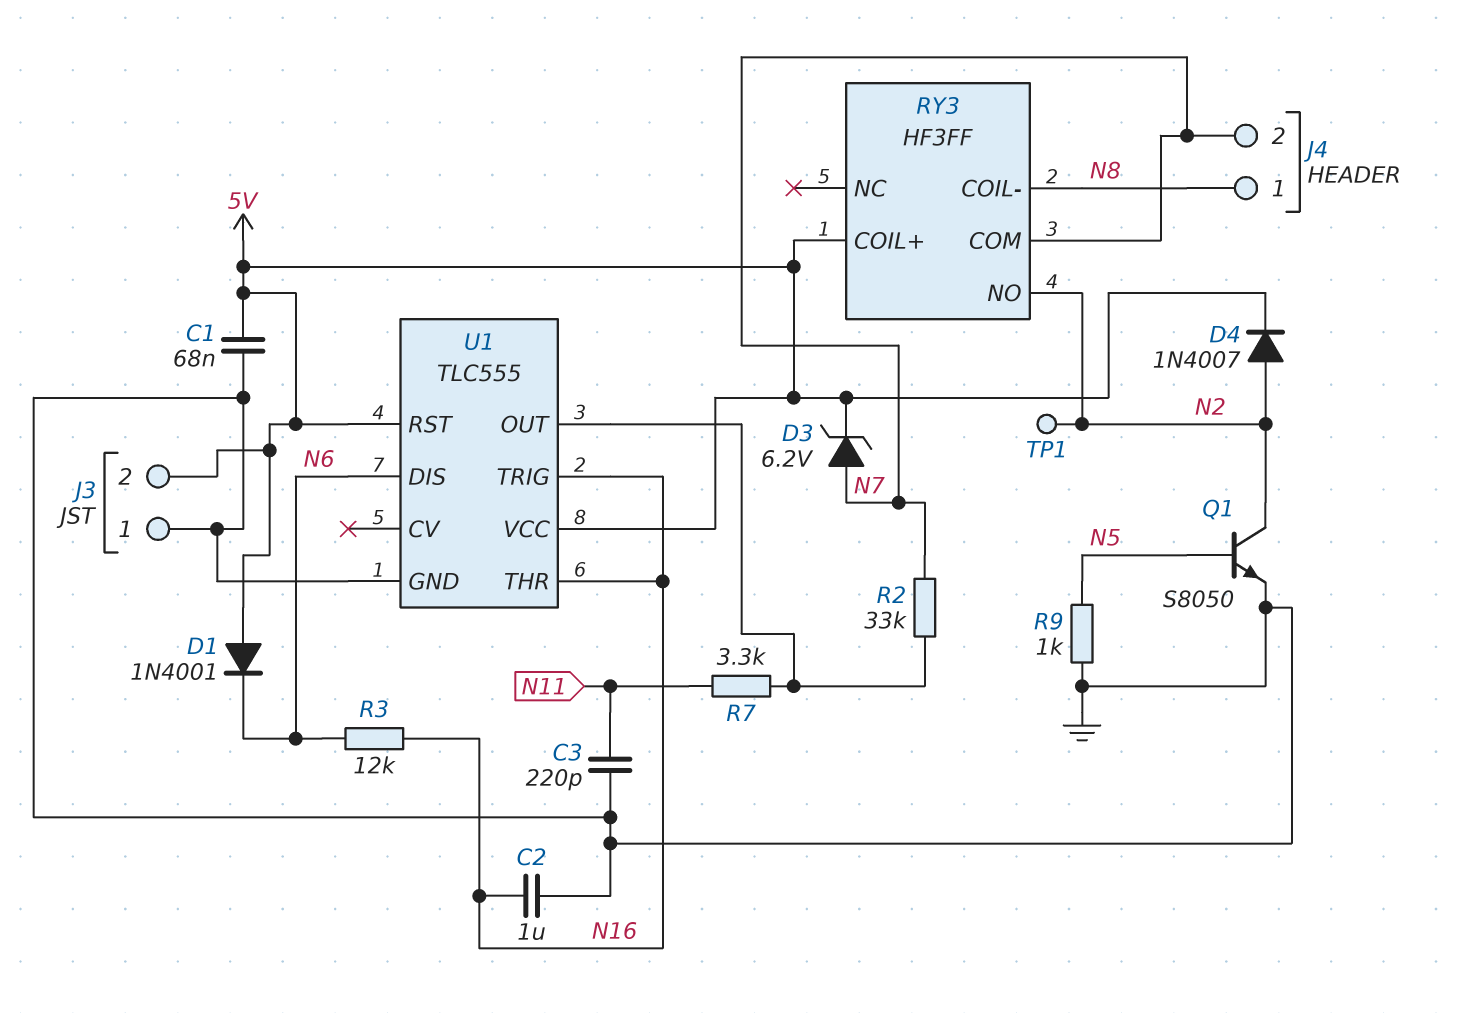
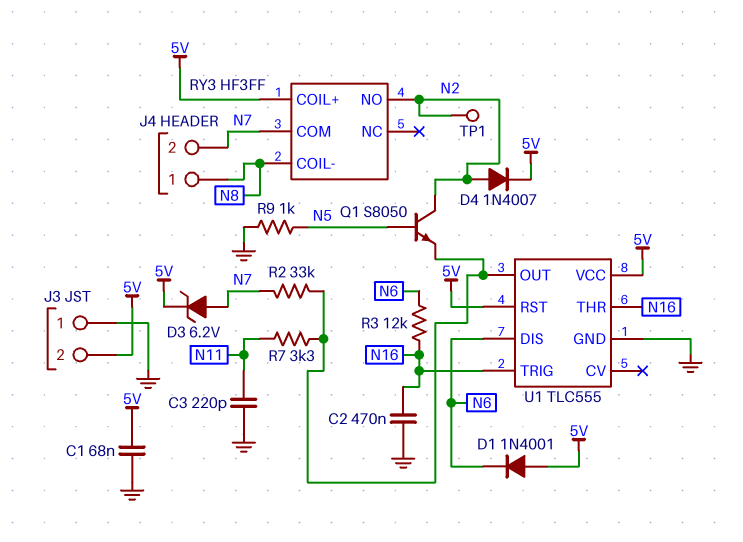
C2: 1uF (GND, N16) -> 470nF (GND, N16)
Q1: NPN S8050 (B N5, C N2, E GND) -> NPN S8050 (B N5, C N2, E U1/OUT)

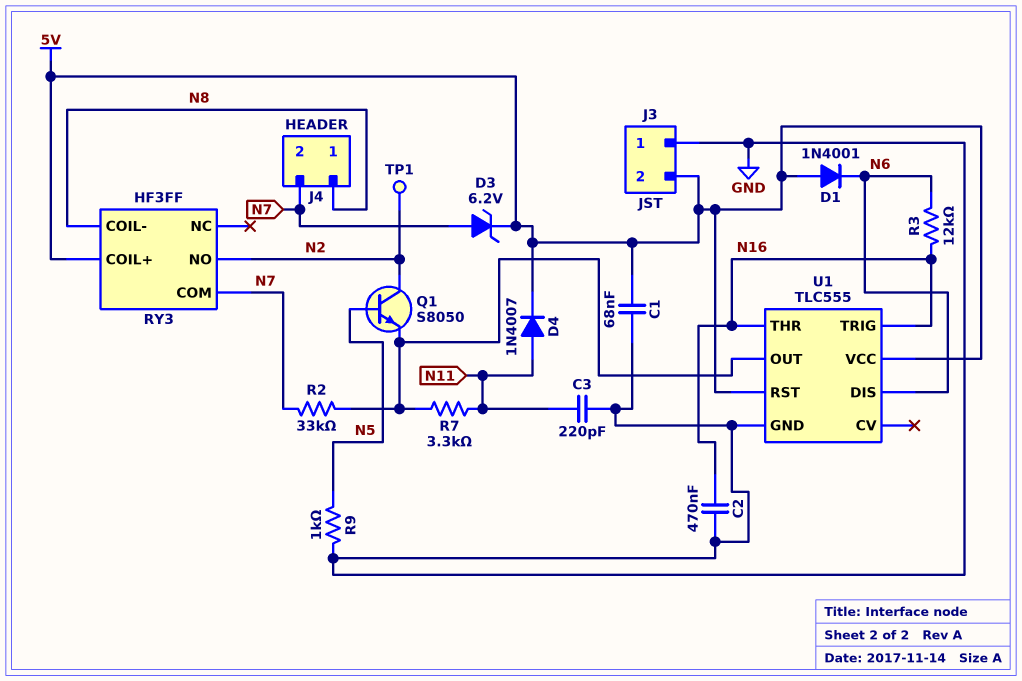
D4: diode 1N4007 (A N2, K 5V) -> diode 1N4007 (A N11, K 5V)

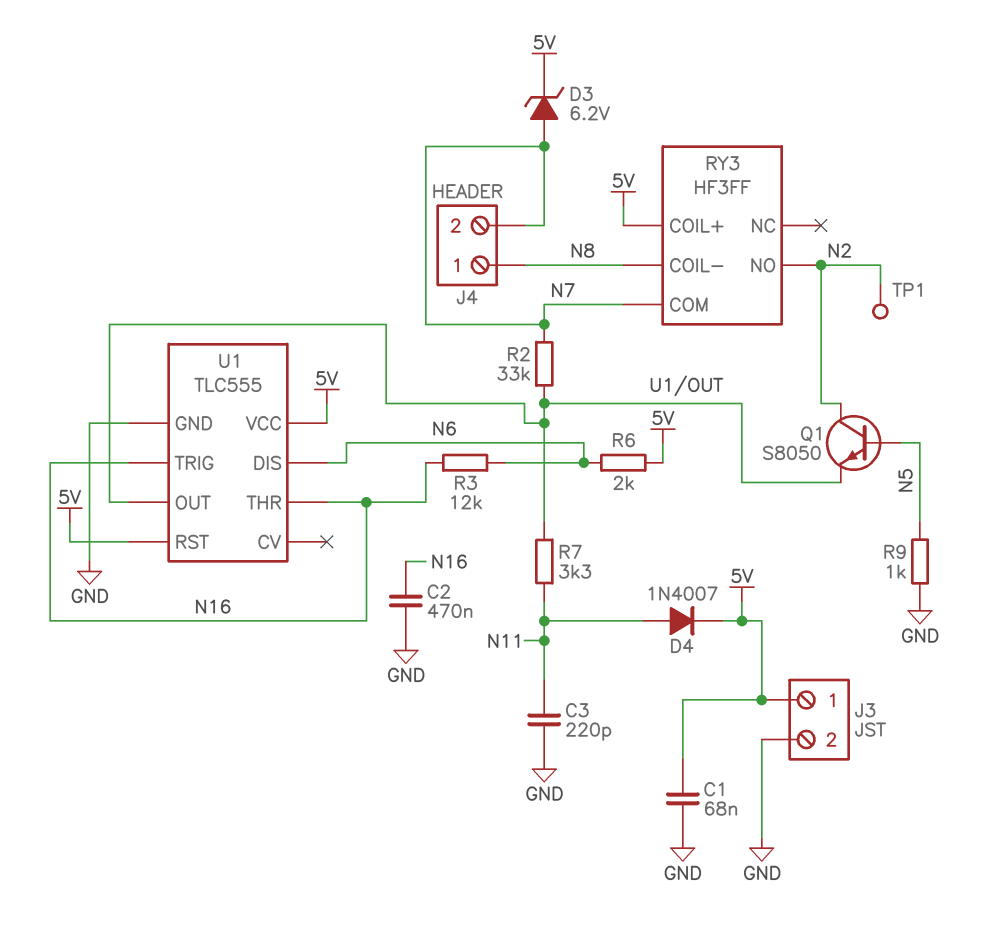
D1: diode 1N4001 (A 5V, K N6) -> none
J3 pin 1: GND -> 5V
J3 pin 2: 5V -> GND
R6: none -> 2k (5V, N6)

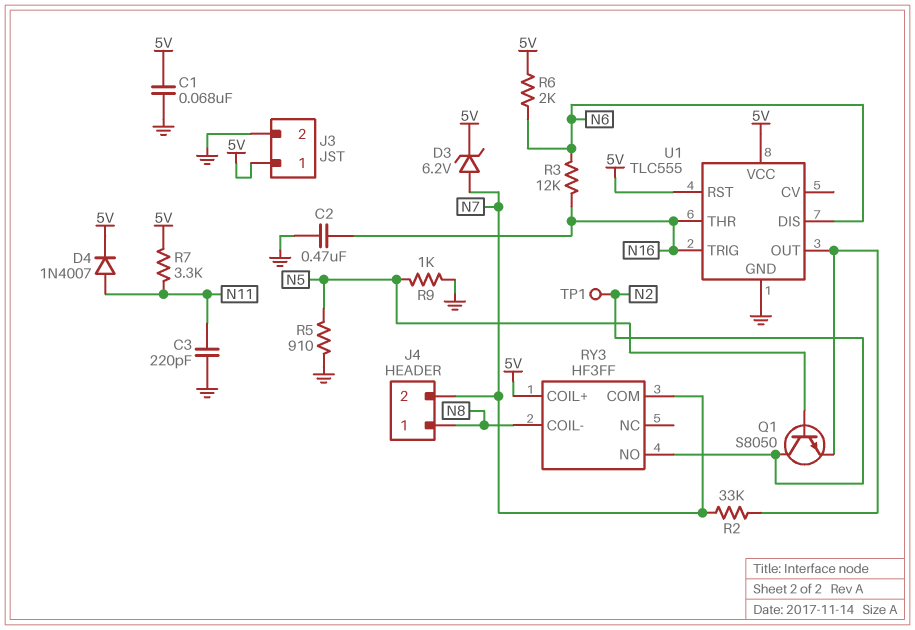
R5: none -> 910 (GND, N5)
R7: 3.3k (N11, U1/OUT) -> 3.3k (5V, N11)

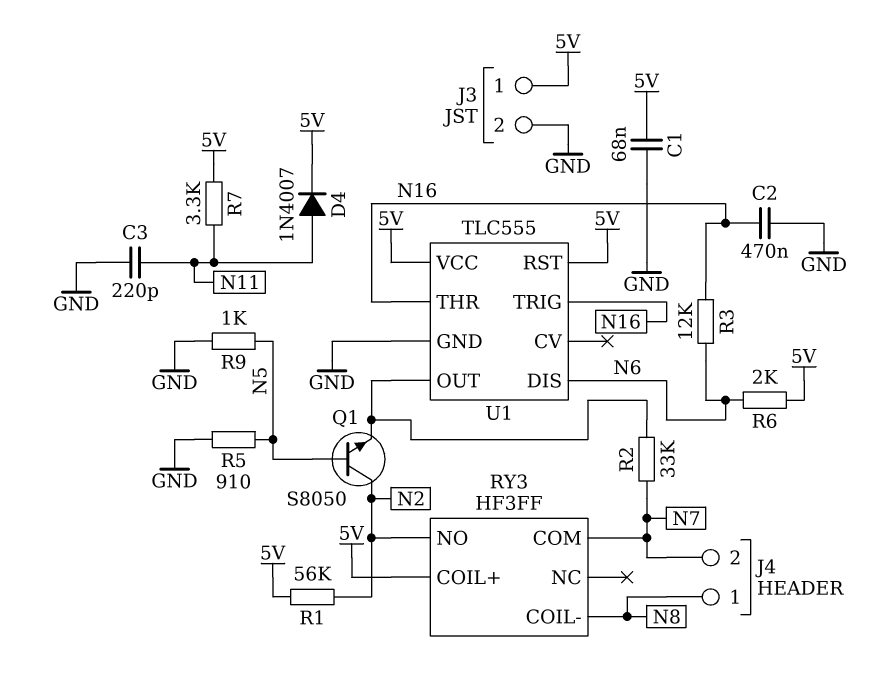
D3: zener 6.2V (A N7, K 5V) -> none
R1: none -> 56k (5V, N2)
TP1: test point (N2) -> none

